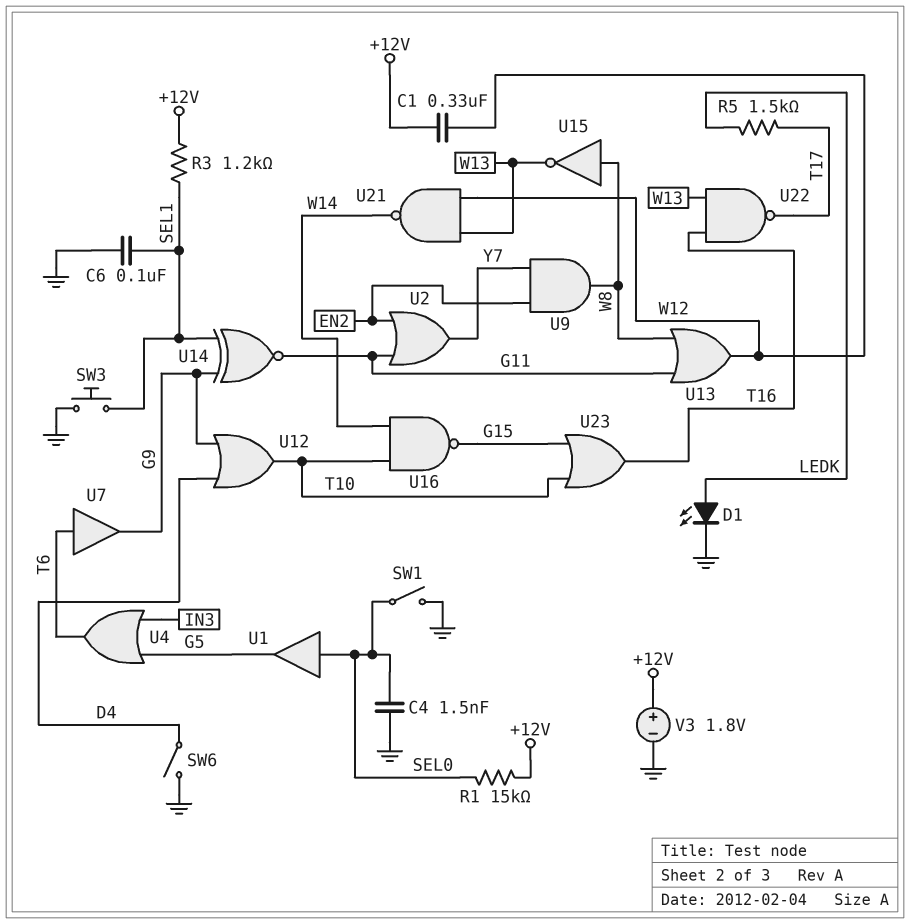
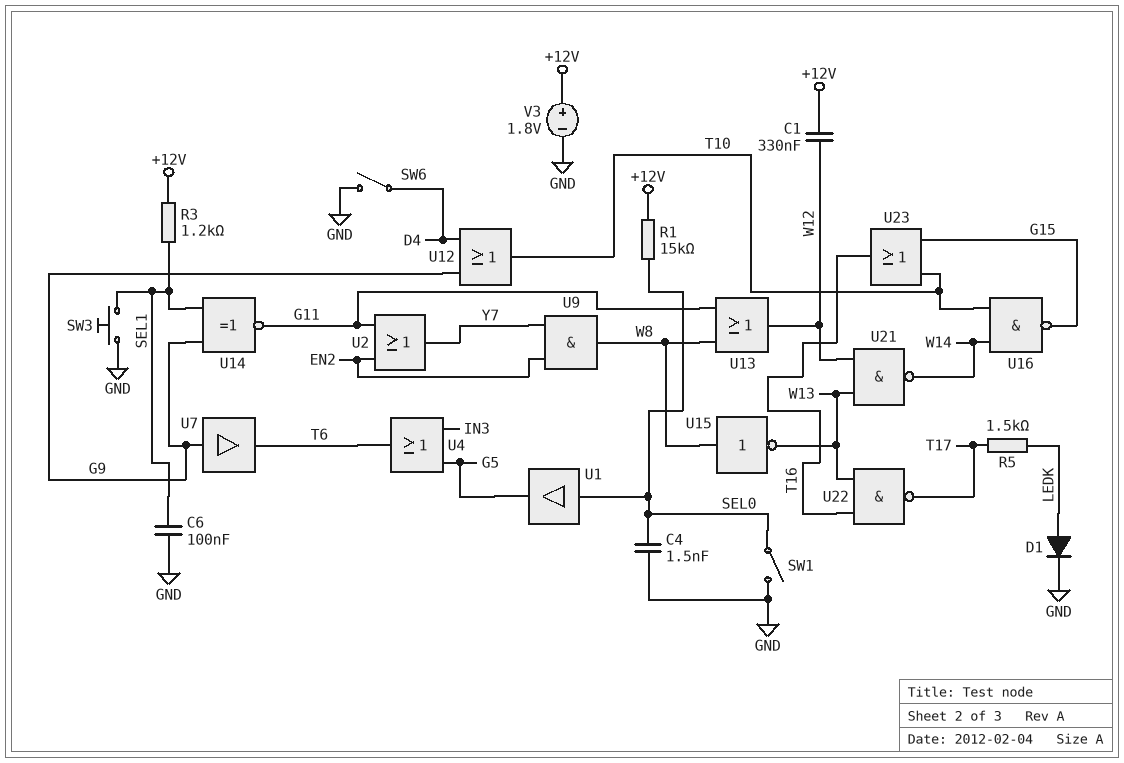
D1: LED (A LEDK, K GND) -> diode (A LEDK, K GND)
U7: buffer (in T6, out G9) -> buffer (in G9, out T6)

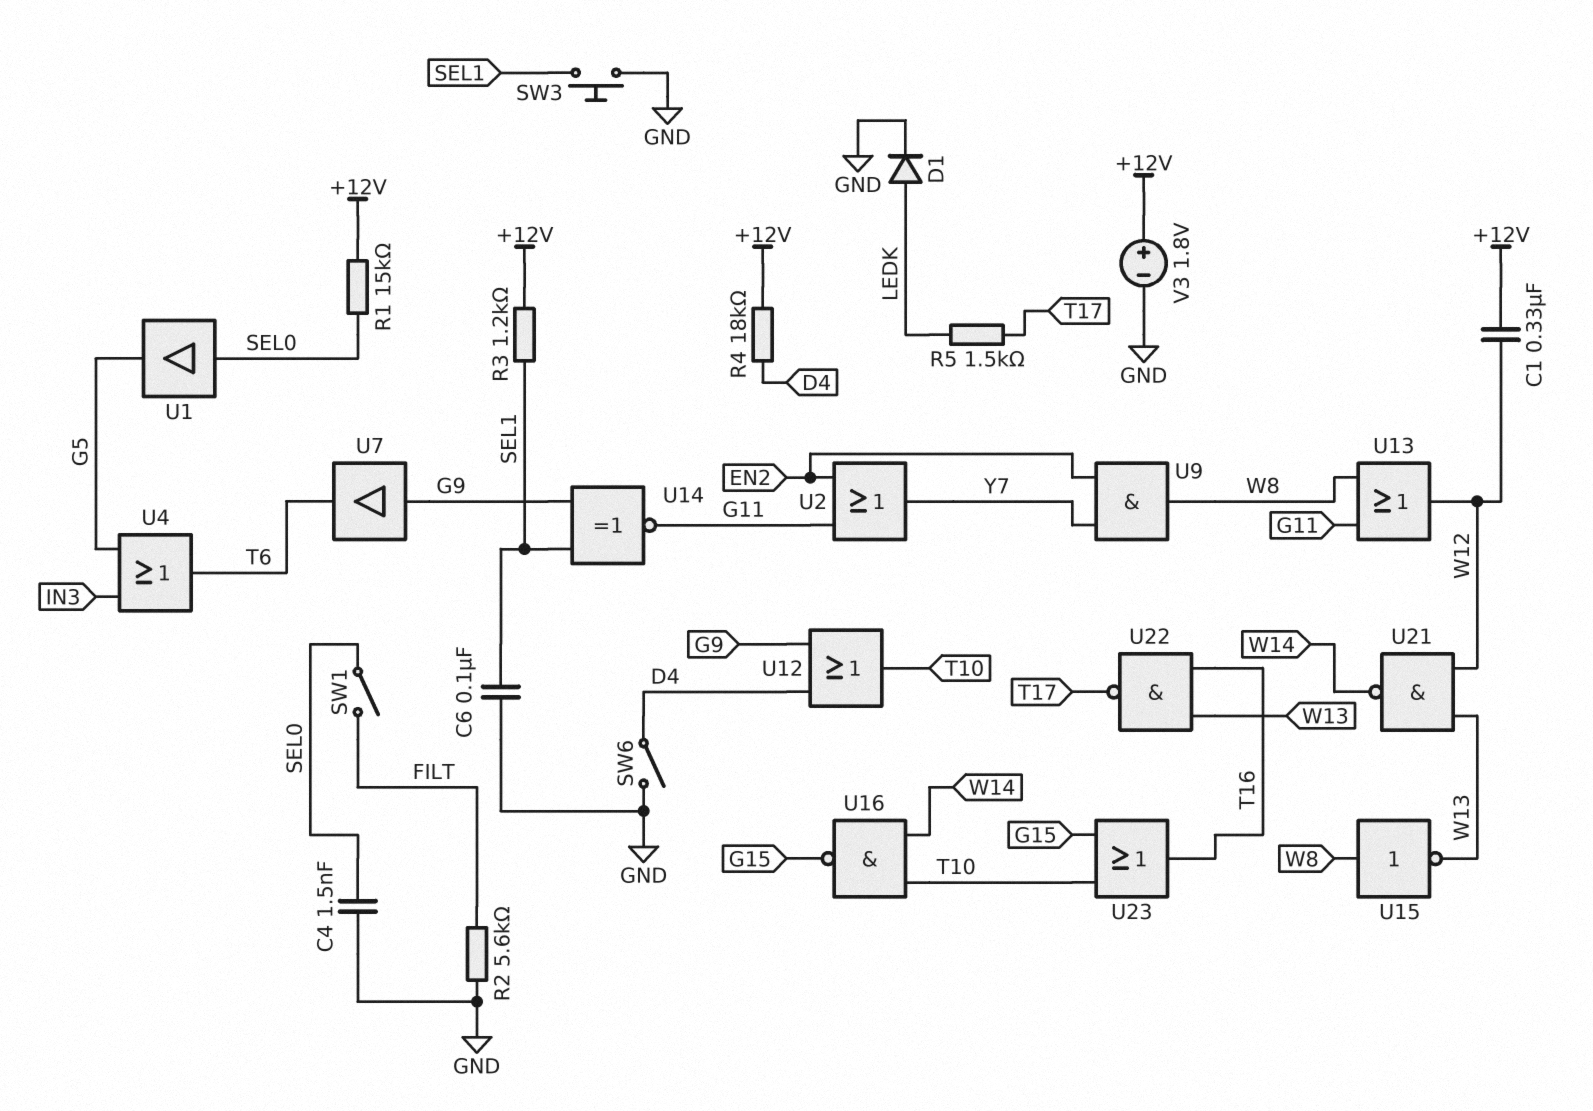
R2: none -> 5.6k (FILT, GND)
R4: none -> 18k (+12V, D4)
SW1: switch (GND, SEL0) -> switch (FILT, SEL0)

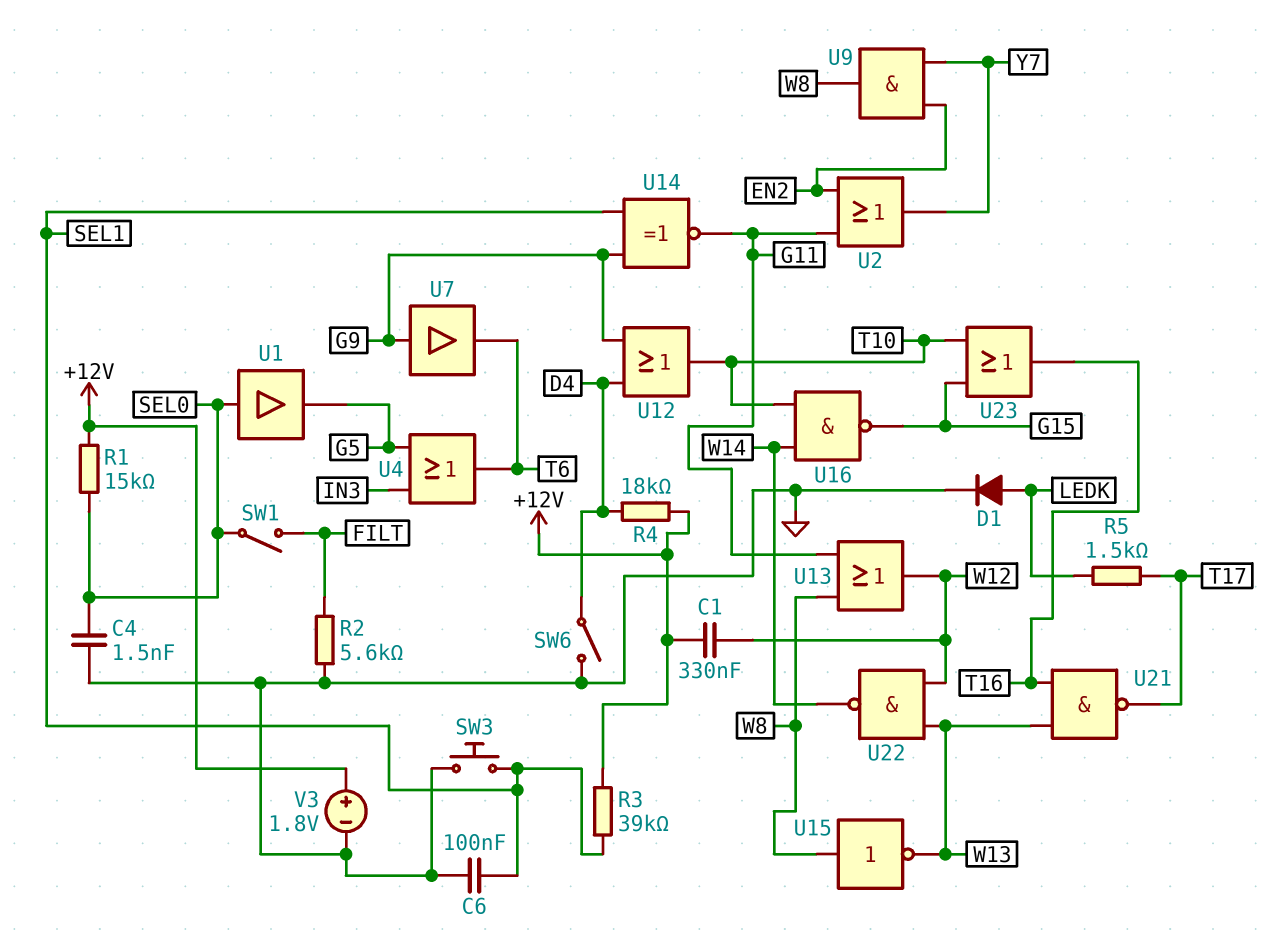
R3: 1.2k (+12V, SEL1) -> 39k (+12V, SEL1)
U21: NAND (in W12, in W13, out W14) -> NAND (in T16, in W13, out T17)
U22: NAND (in T16, in W13, out T17) -> NAND (in W12, in W13, out W14)

